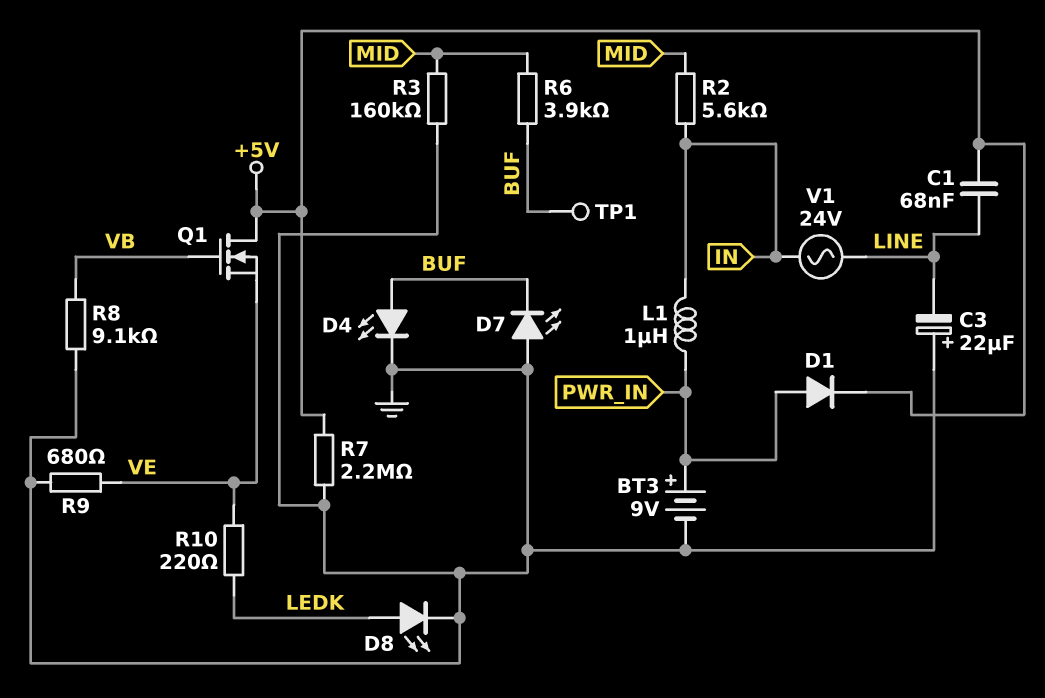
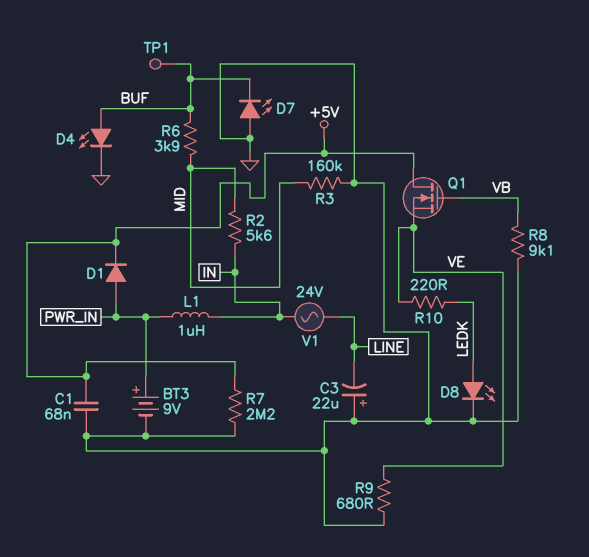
C1: 68nF (+5V, LINE) -> 68nF (+5V, GND)

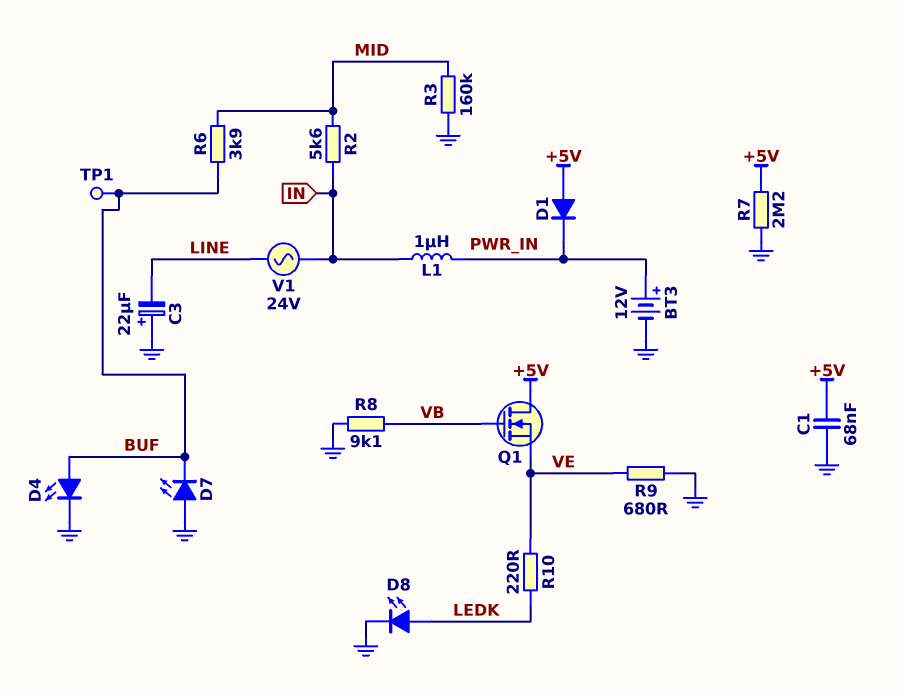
BT3: 9V (plus PWR_IN, minus GND) -> 12V (plus PWR_IN, minus GND)
D1: diode (A PWR_IN, K +5V) -> diode (A +5V, K PWR_IN)

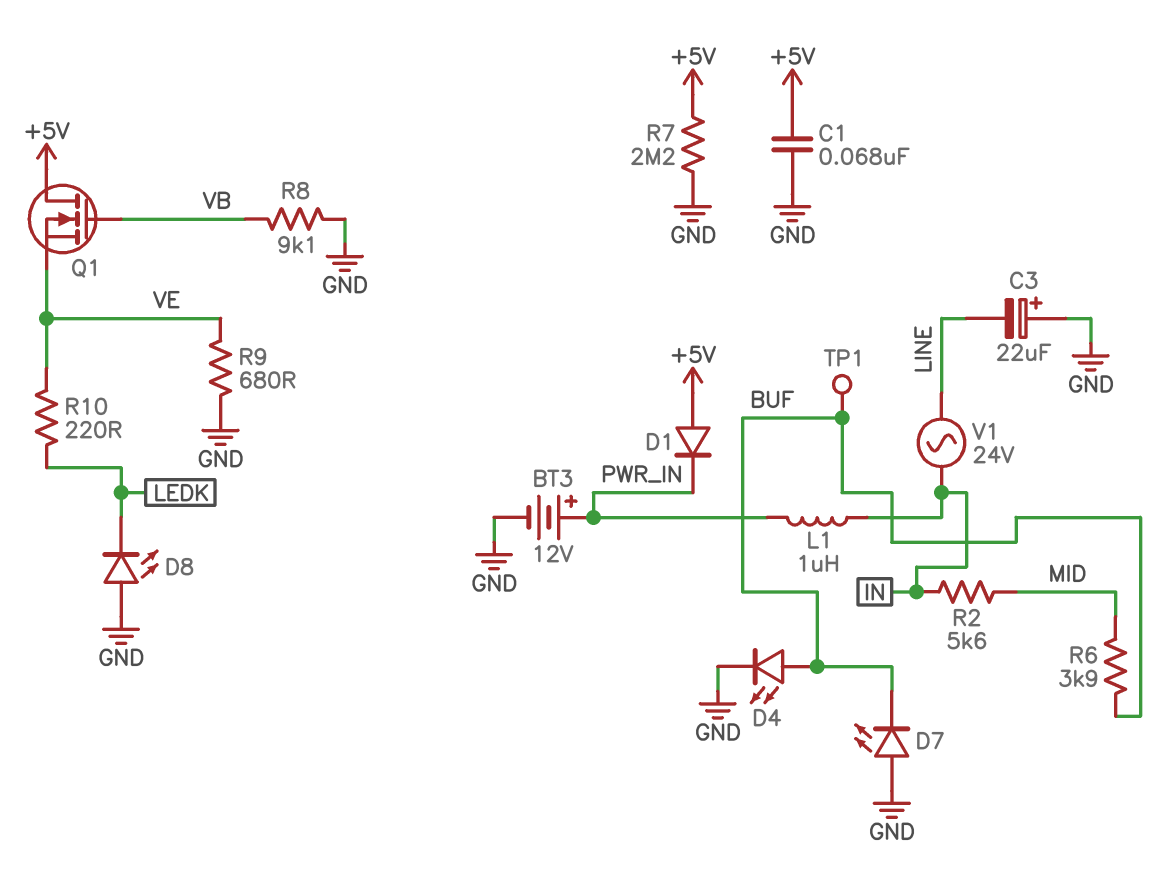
D8: LED (A LEDK, K GND) -> LED (A GND, K LEDK)
R3: 160k (GND, MID) -> none

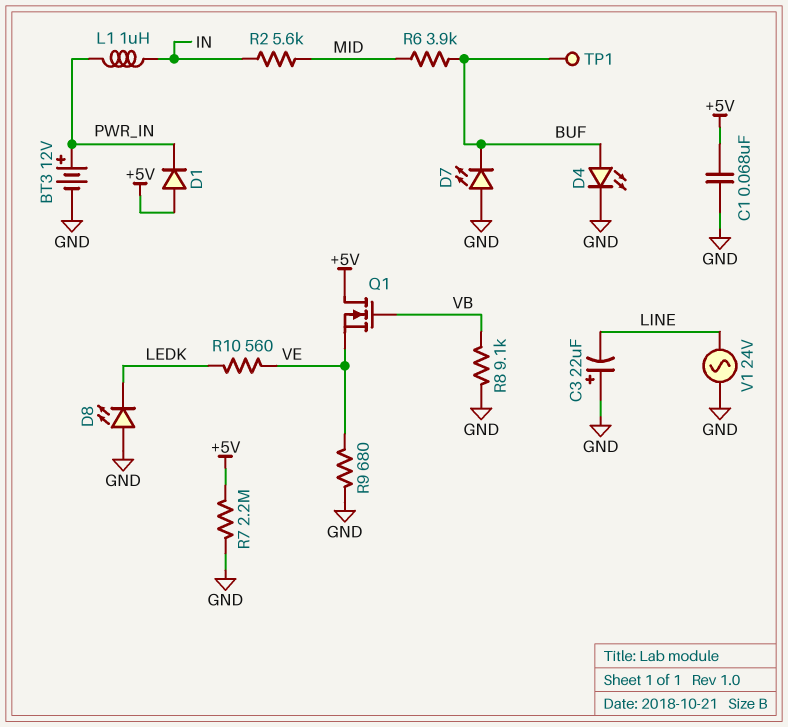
R10: 220 (LEDK, VE) -> 560 (LEDK, VE)
V1: AC 24V (IN, LINE) -> AC 24V (GND, LINE)

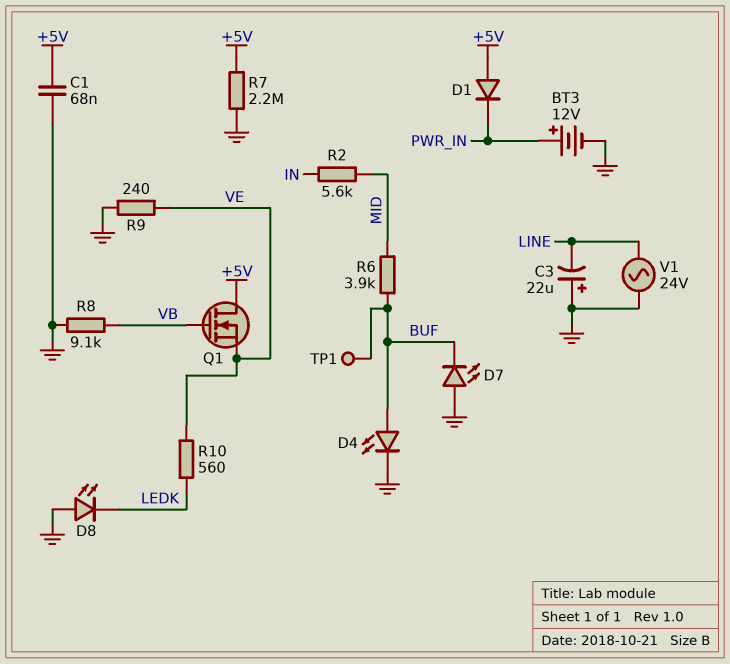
L1: 1uH (IN, PWR_IN) -> none
R9: 680 (GND, VE) -> 240 (GND, VE)

